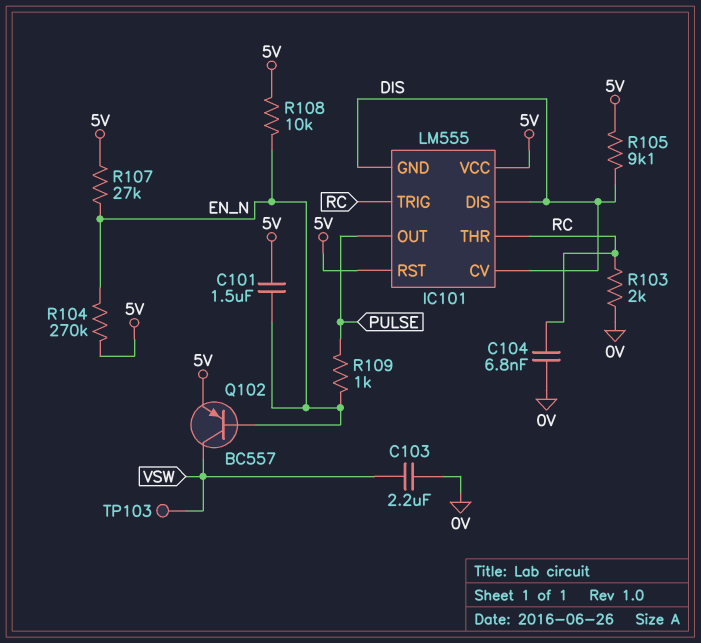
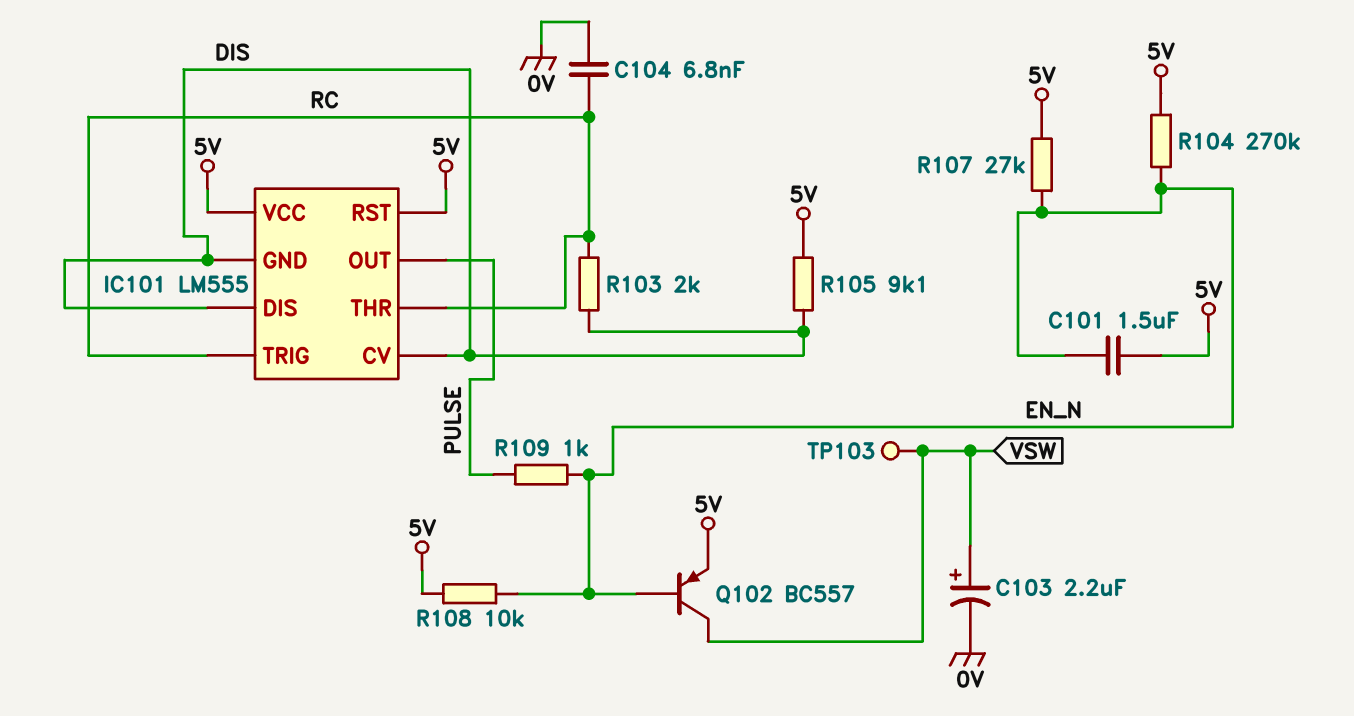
C103: 2.2uF (0V, VSW) -> 2.2uF (plus VSW, minus 0V)
R103: 2k (0V, RC) -> 2k (DIS, RC)

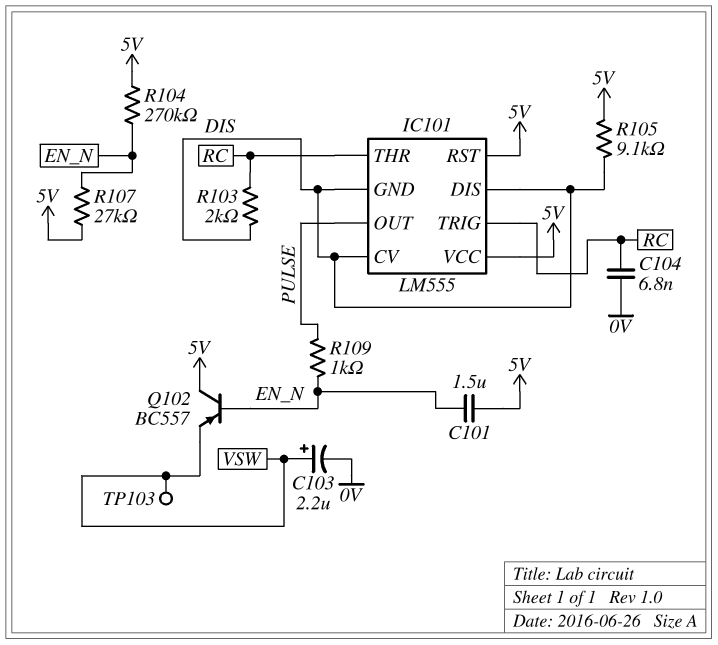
Q102: PNP BC557 (B EN_N, C VSW, E 5V) -> PNP BC557 (B EN_N, C 5V, E VSW)
R108: 10k (5V, EN_N) -> none

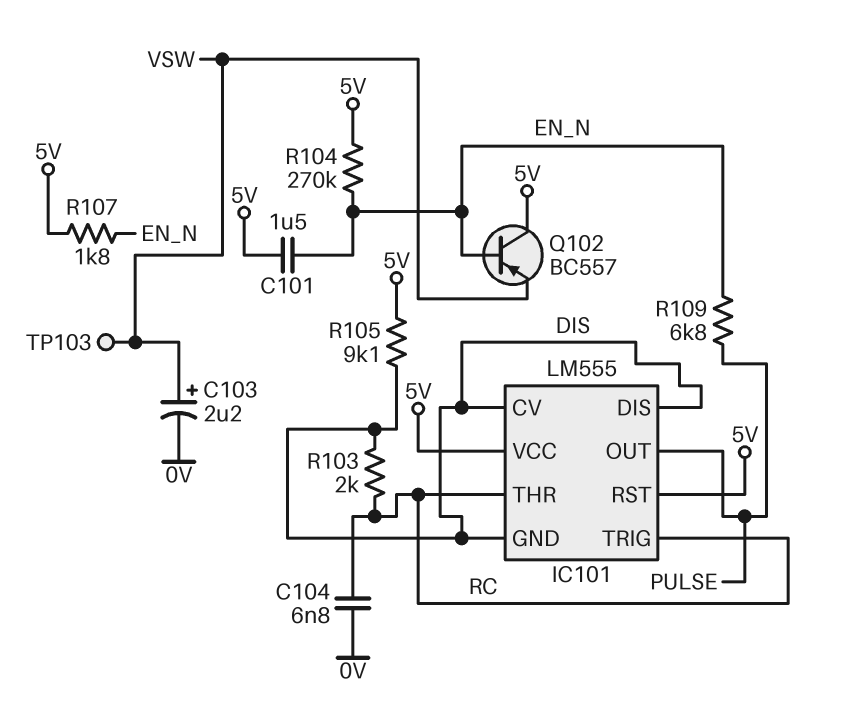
R107: 27k (5V, EN_N) -> 1.8k (5V, EN_N)
R109: 1k (EN_N, PULSE) -> 6.8k (EN_N, PULSE)

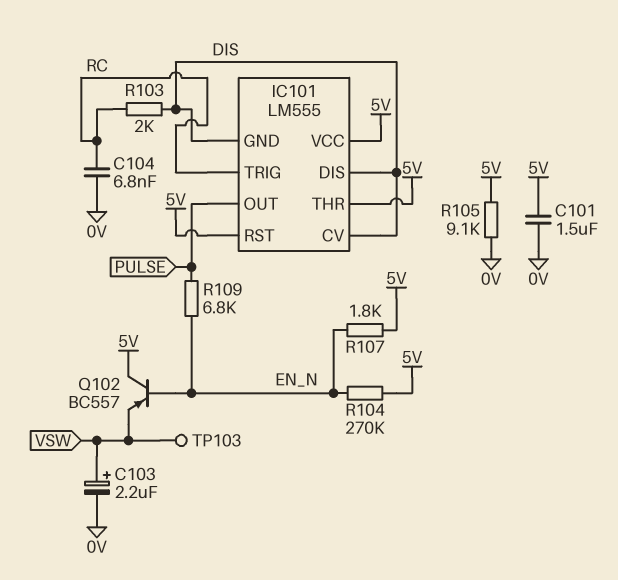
C101: 1.5uF (5V, EN_N) -> 1.5uF (0V, 5V)
IC101 pin THR: RC -> 5V
R105: 9.1k (5V, DIS) -> 9.1k (0V, 5V)

